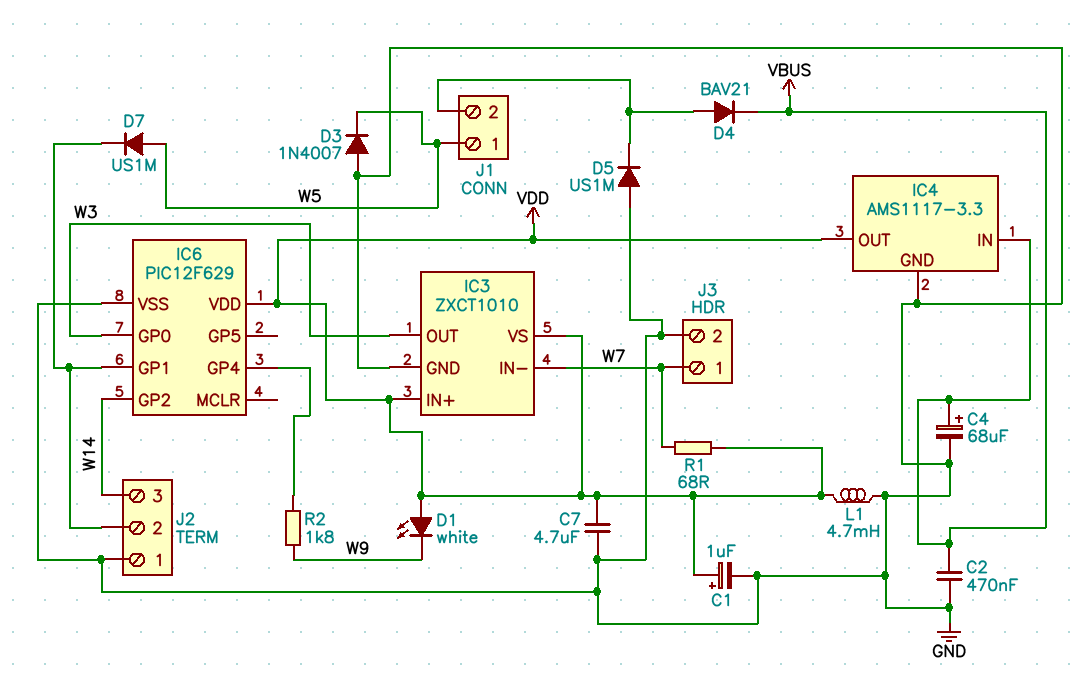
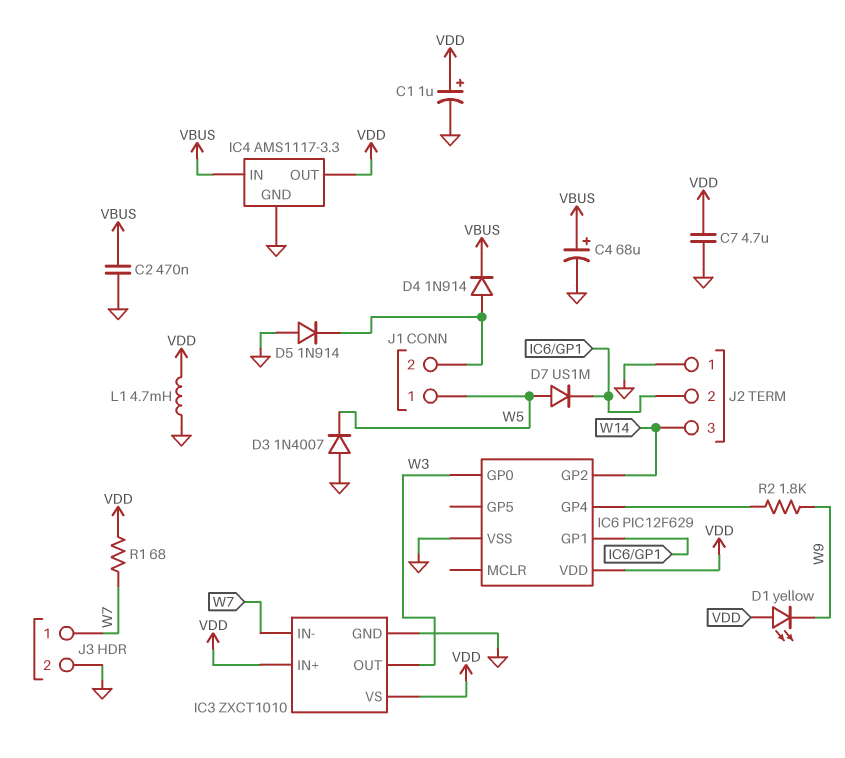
D1: LED white (A VDD, K W9) -> LED yellow (A VDD, K W9)
D4: diode BAV21 (A J1/2, K VBUS) -> diode 1N914 (A J1/2, K VBUS)
D5: diode US1M (A GND, K J1/2) -> diode 1N914 (A GND, K J1/2)

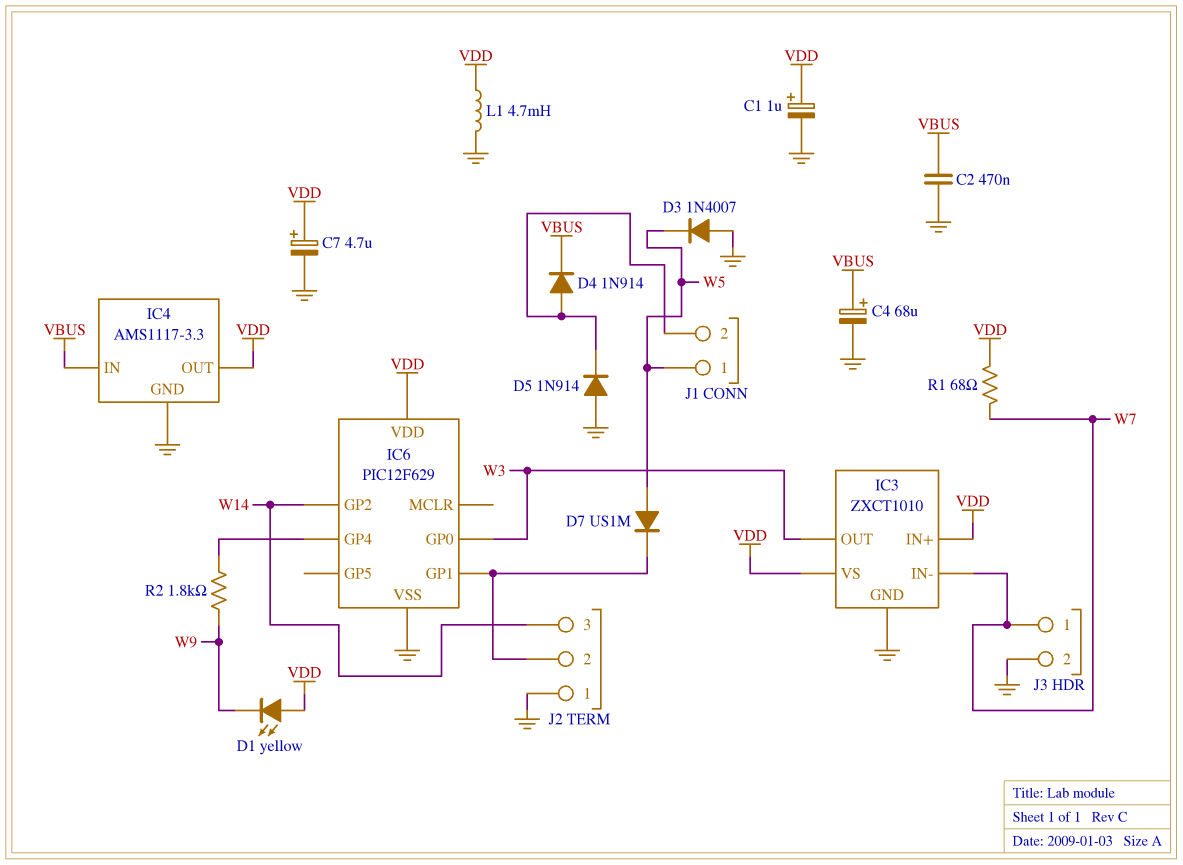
C7: 4.7uF (GND, VDD) -> 4.7uF (plus VDD, minus GND)

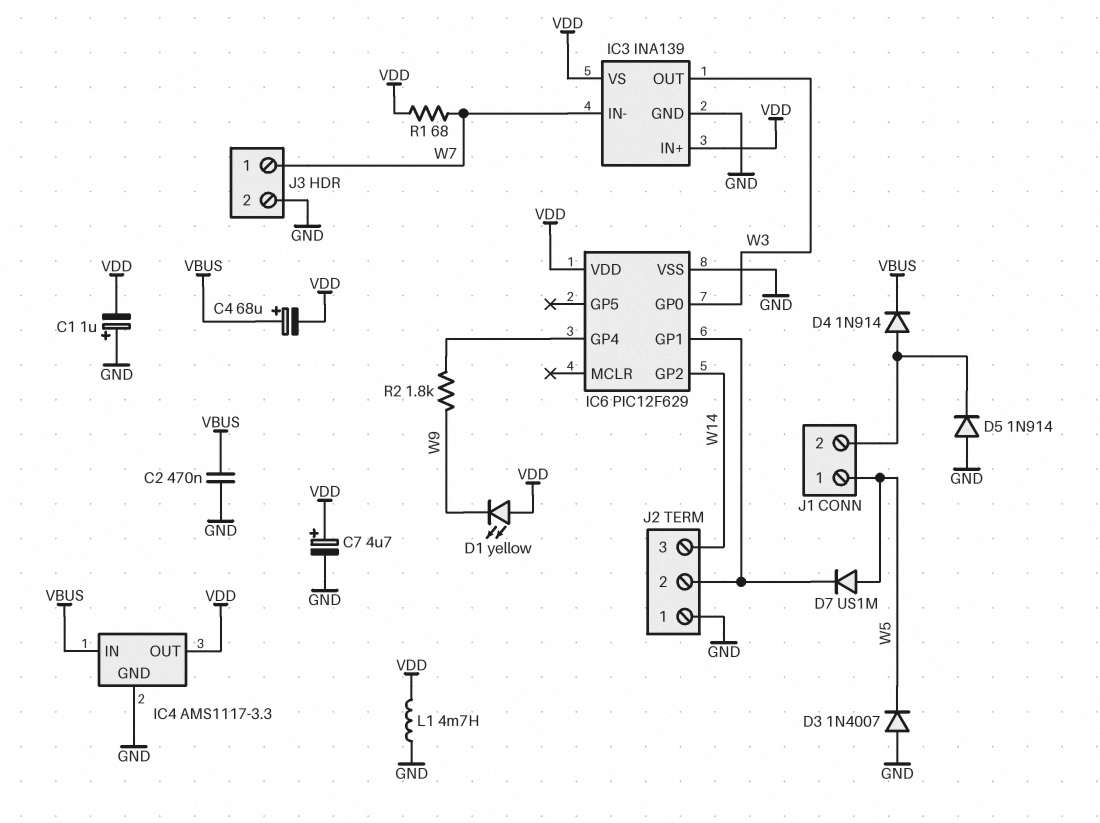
C1: 1uF (plus VDD, minus GND) -> 1uF (plus GND, minus VDD)
C4: 68uF (plus VBUS, minus GND) -> 68uF (plus VBUS, minus VDD)
IC3: ZXCT1010 -> INA139

